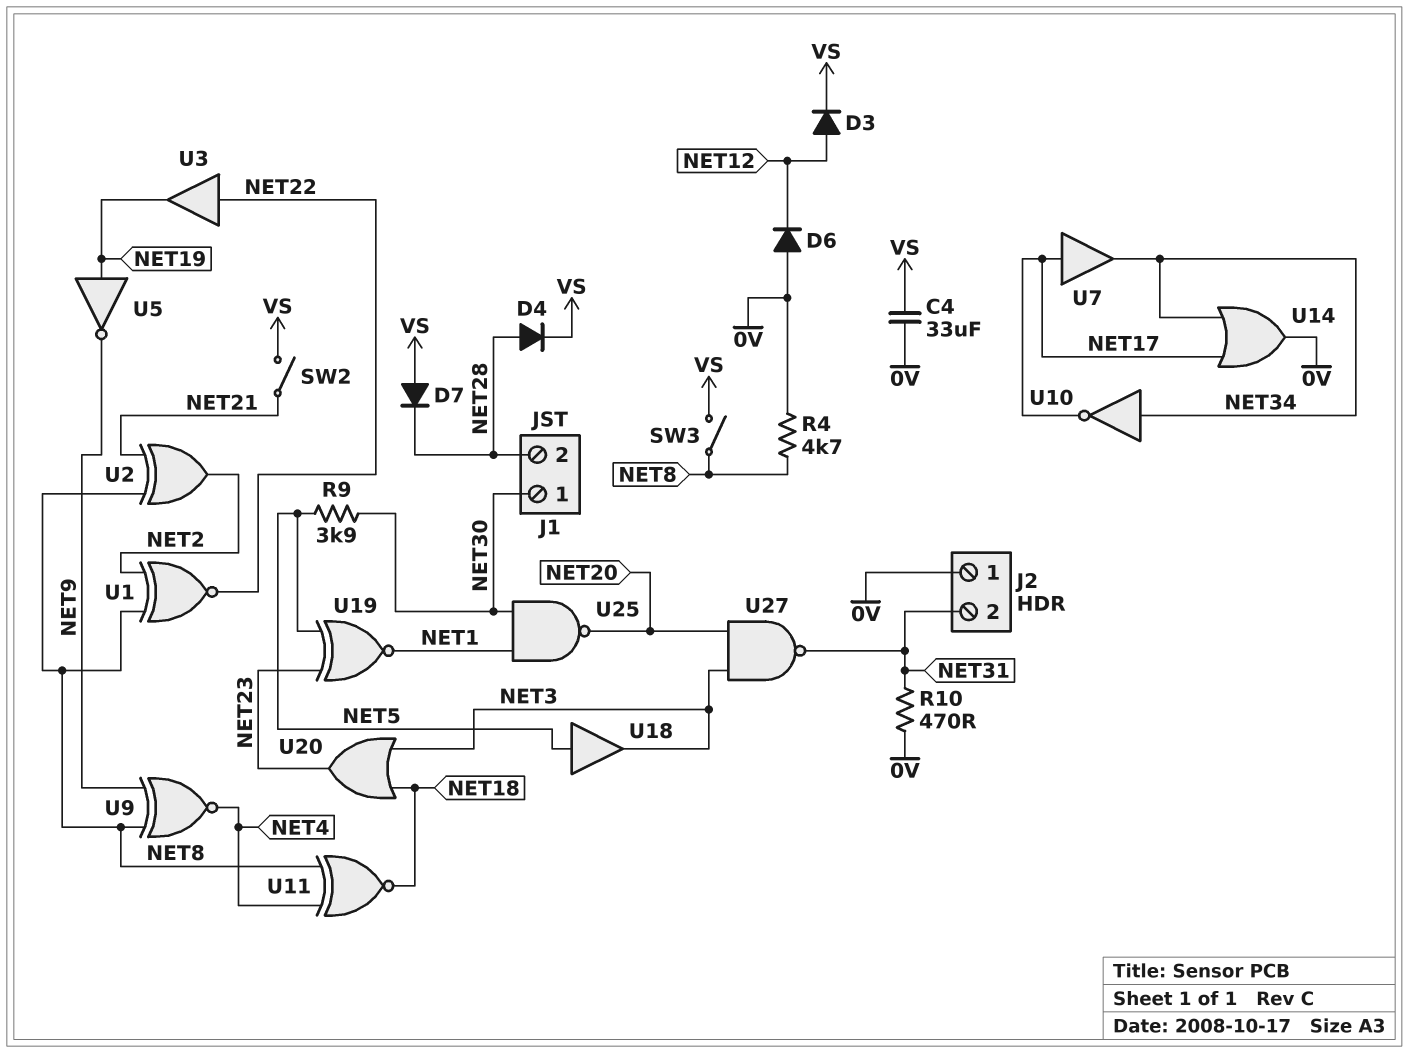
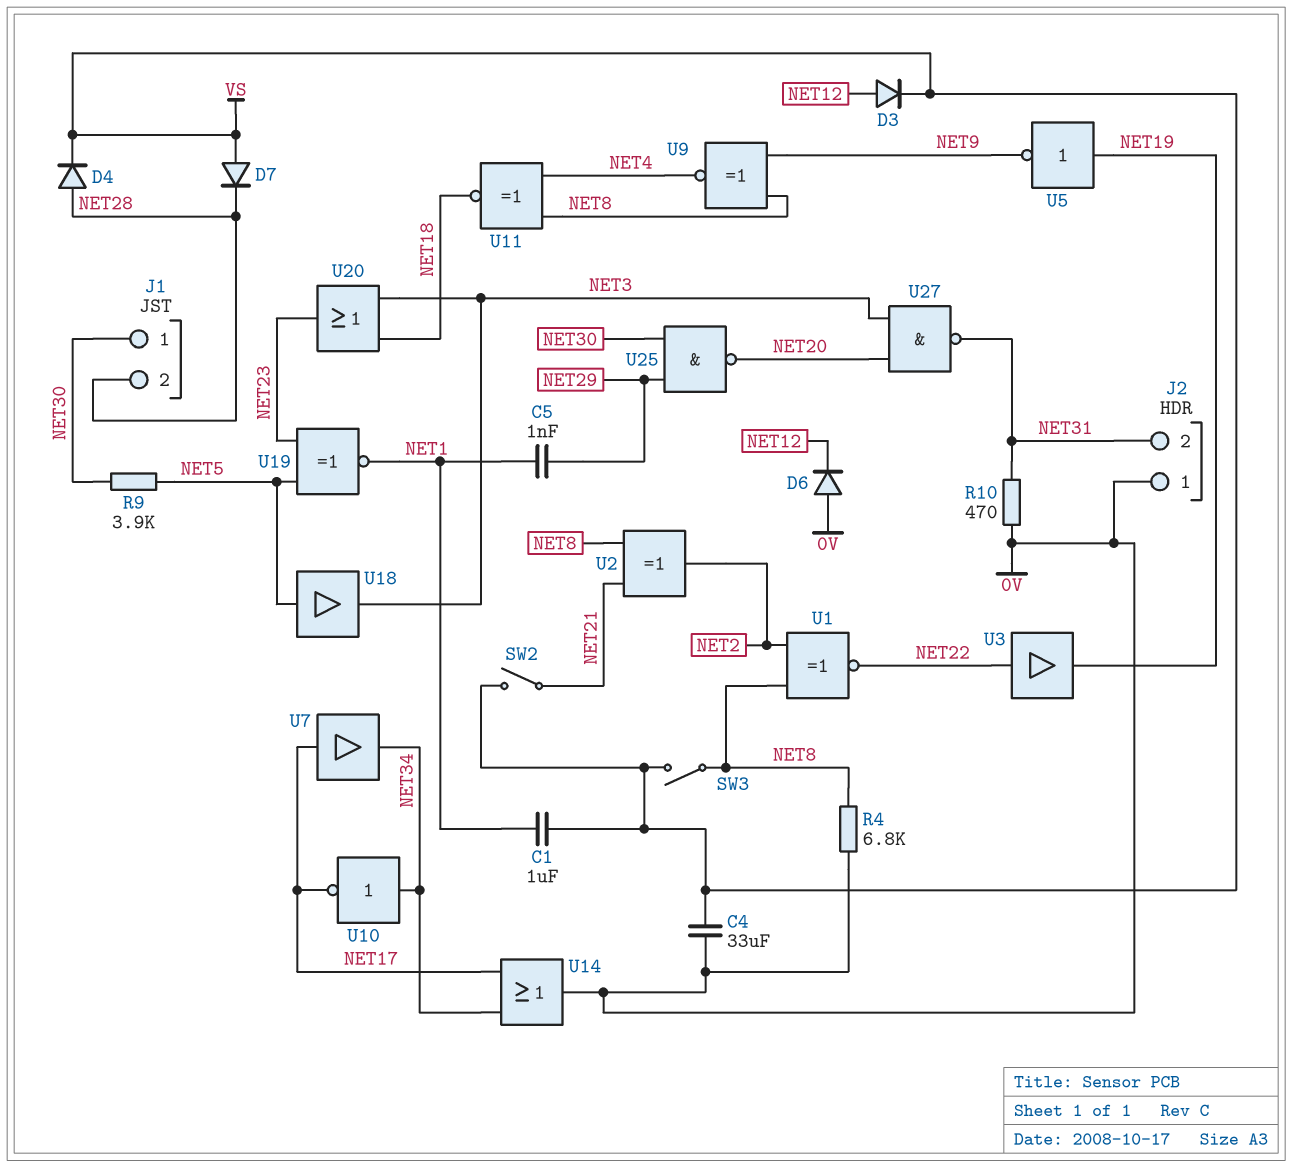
C1: none -> 1uF (NET1, VS)
C5: none -> 1nF (NET1, NET29)
R4: 4.7k (0V, NET8) -> 6.8k (0V, NET8)
U25: NAND (in NET1, in NET30, out NET20) -> NAND (in NET29, in NET30, out NET20)

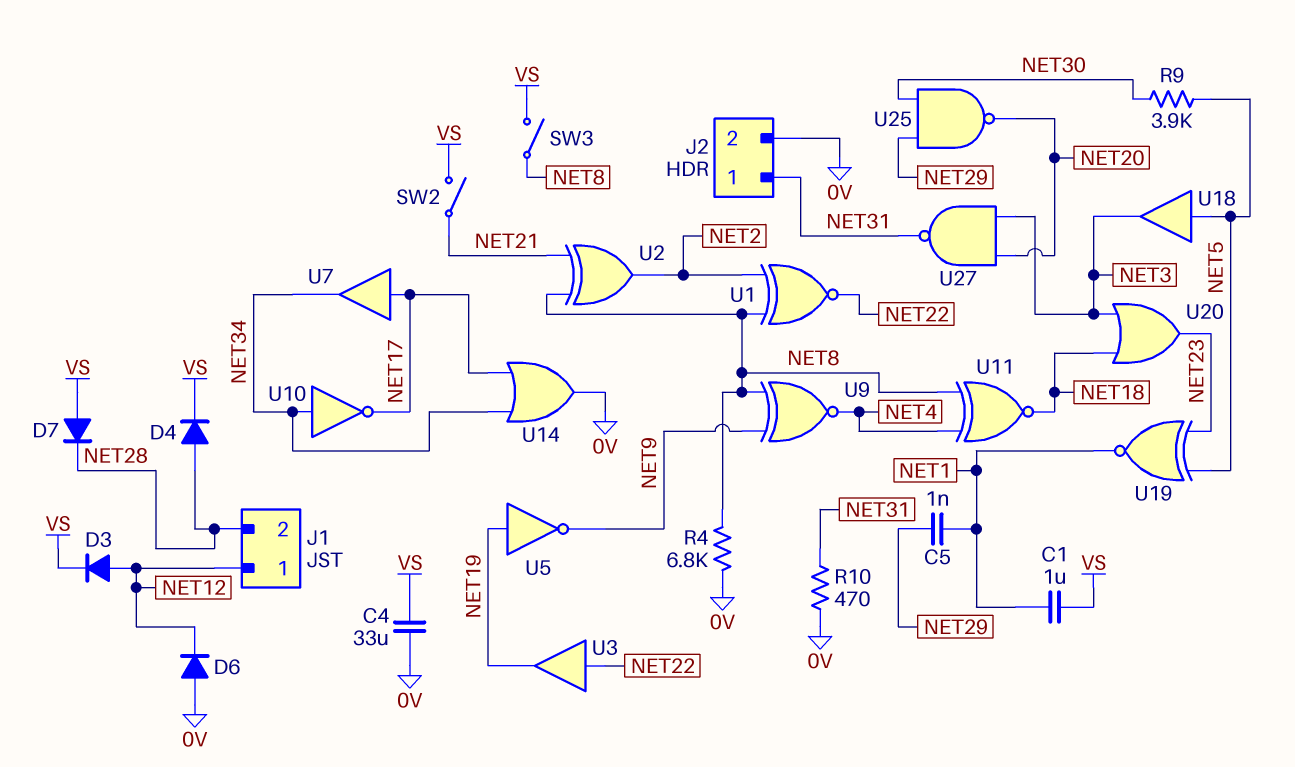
J1 pin 1: NET30 -> NET12
J2 pin 1: 0V -> NET31
J2 pin 2: NET31 -> 0V

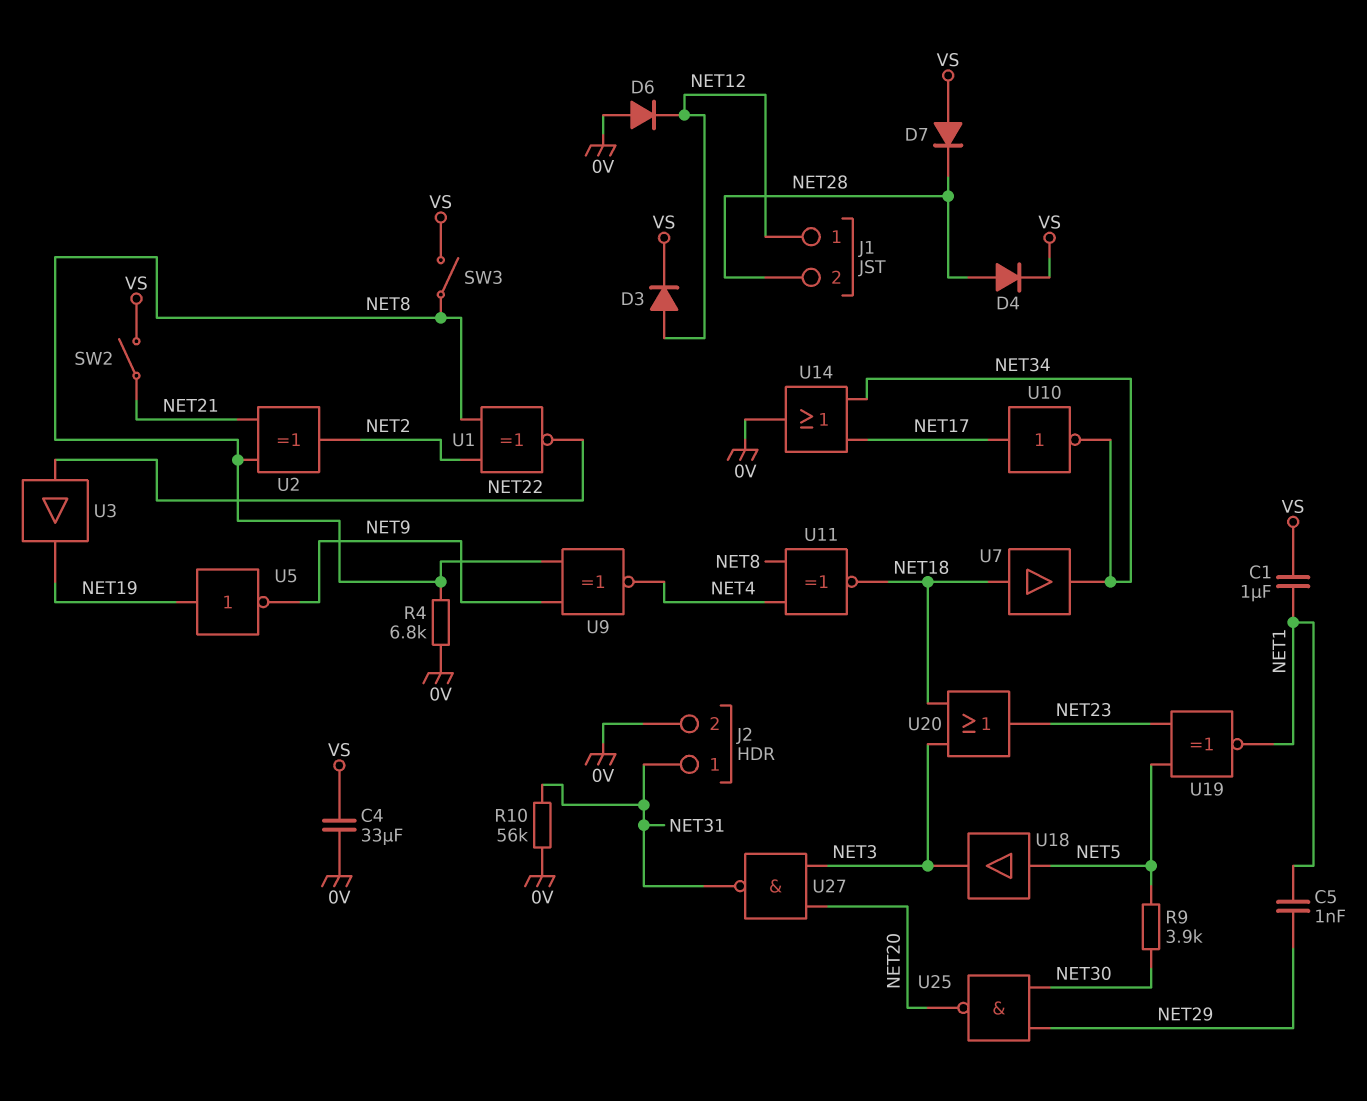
R10: 470 (0V, NET31) -> 56k (0V, NET31)
U7: buffer (in NET17, out NET34) -> buffer (in NET18, out NET34)
U10: NOT (in NET34, out NET17) -> NOT (in NET17, out NET34)

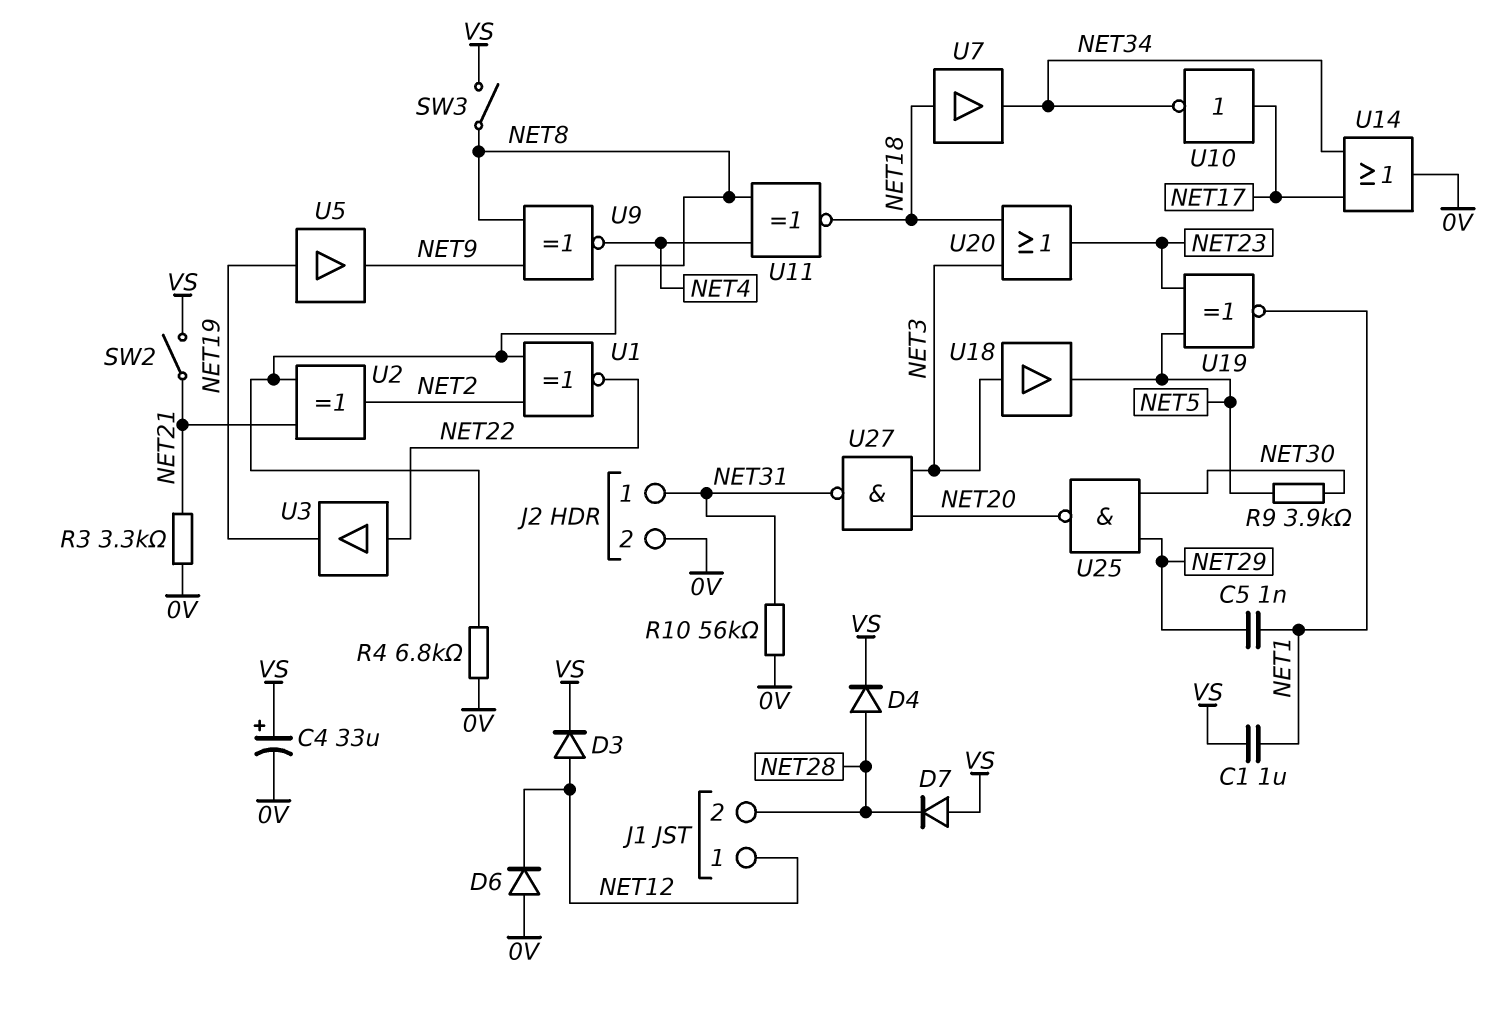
C4: 33uF (0V, VS) -> 33uF (plus VS, minus 0V)
R3: none -> 3.3k (0V, NET21)
U5: NOT (in NET19, out NET9) -> buffer (in NET19, out NET9)
U18: buffer (in NET5, out NET3) -> buffer (in NET3, out NET5)

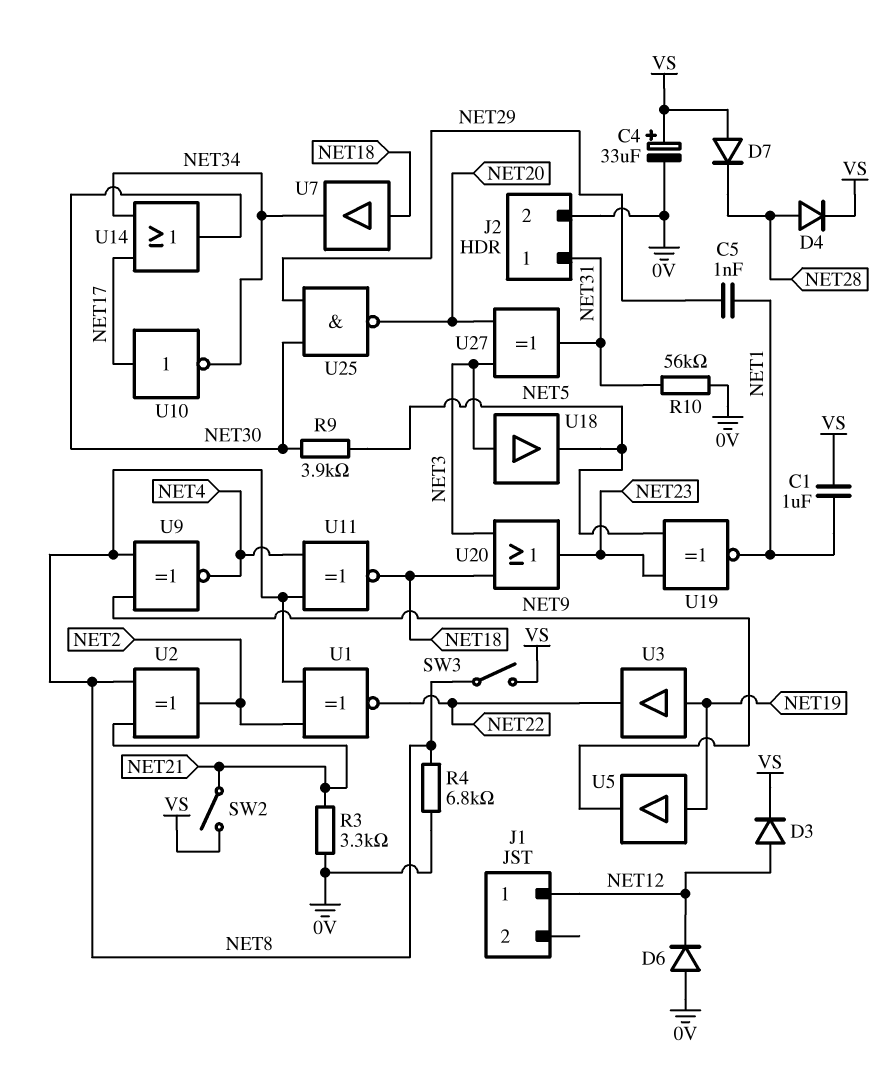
J1 pin 2: NET28 -> none
U3: buffer (in NET22, out NET19) -> buffer (in NET19, out NET22)
U14: OR (in NET17, in NET34, out 0V) -> OR (in NET17, in NET34, out NET30)
U27: NAND (in NET3, in NET20, out NET31) -> XOR (in NET3, in NET20, out NET31)

